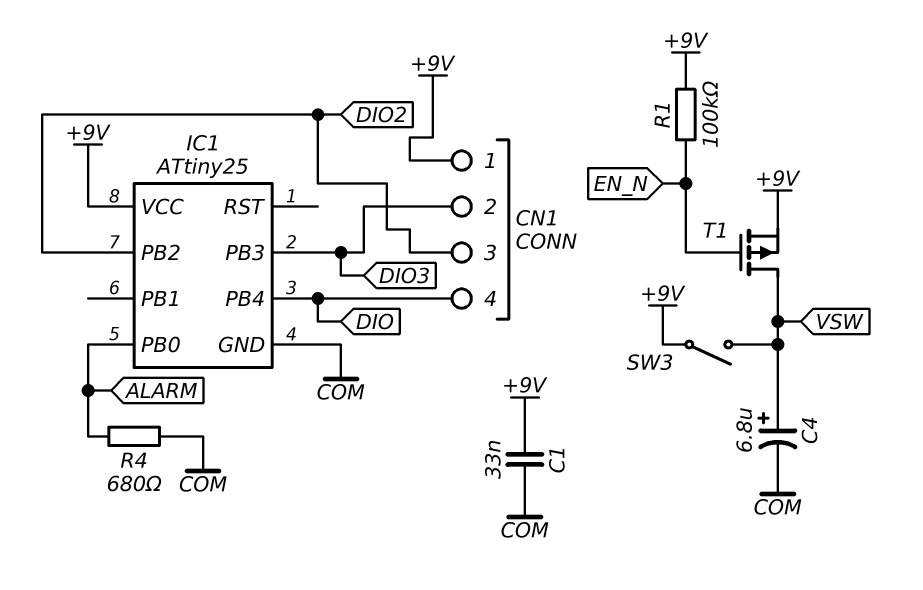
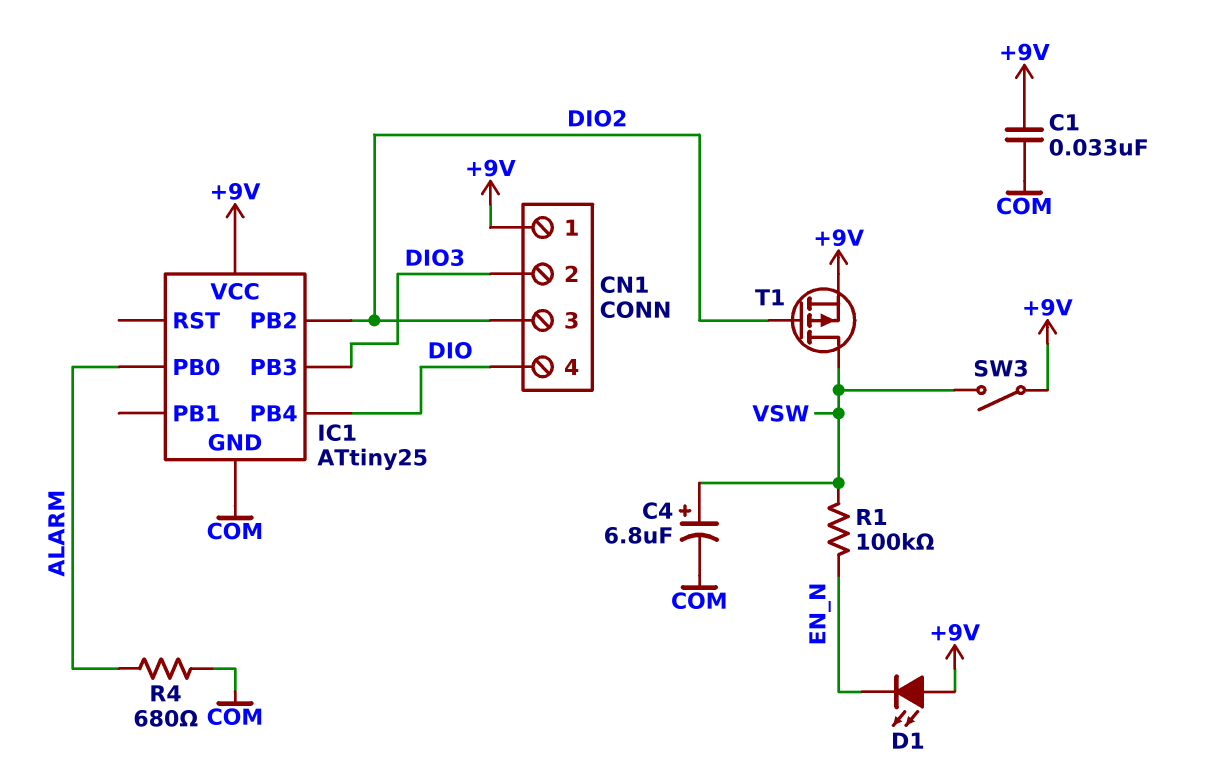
D1: none -> LED (A +9V, K EN_N)
R1: 100k (+9V, EN_N) -> 100k (EN_N, VSW)
T1: PMOS (G EN_N, D VSW, S +9V) -> PMOS (G DIO2, D VSW, S +9V)

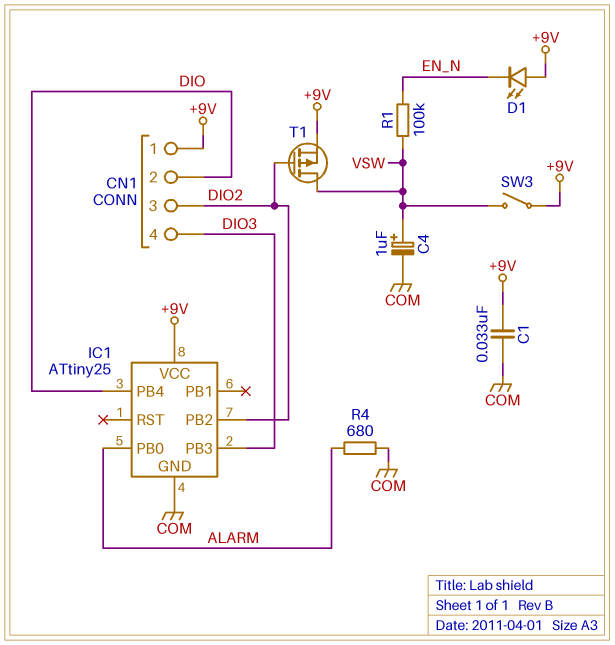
C4: 6.8uF (plus VSW, minus COM) -> 1uF (plus VSW, minus COM)
CN1 pin 2: DIO3 -> DIO
CN1 pin 4: DIO -> DIO3

